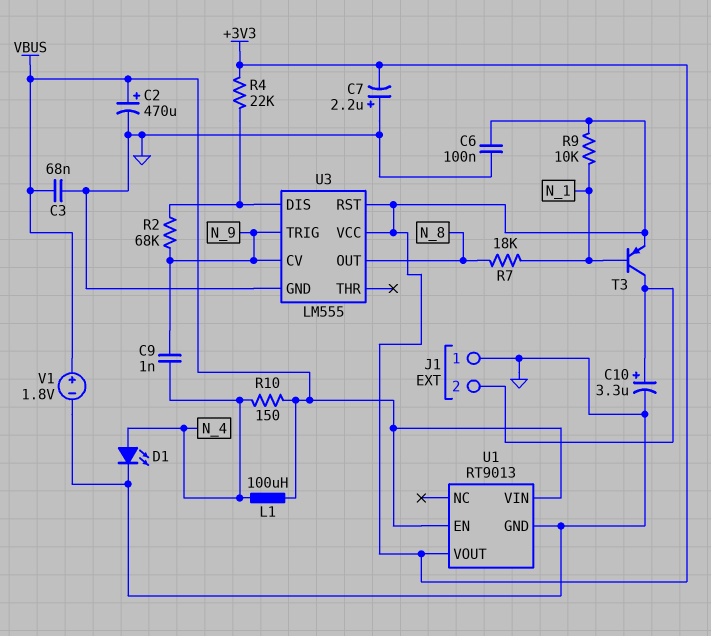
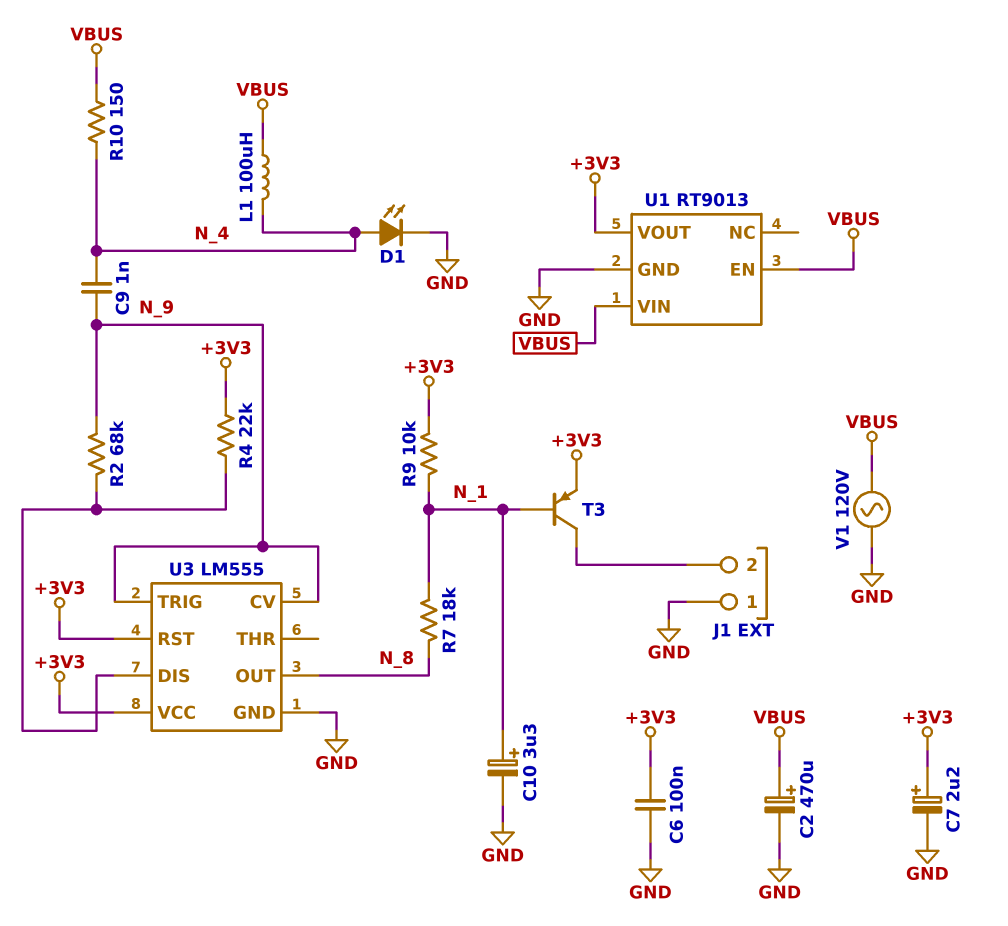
C3: 68nF (GND, VBUS) -> none
C7: 2.2uF (plus GND, minus +3V3) -> 2.2uF (plus +3V3, minus GND)
C10: 3.3uF (plus J1/2, minus GND) -> 3.3uF (plus N_1, minus GND)
V1: 1.8V (plus VBUS, minus GND) -> AC 120V (GND, VBUS)

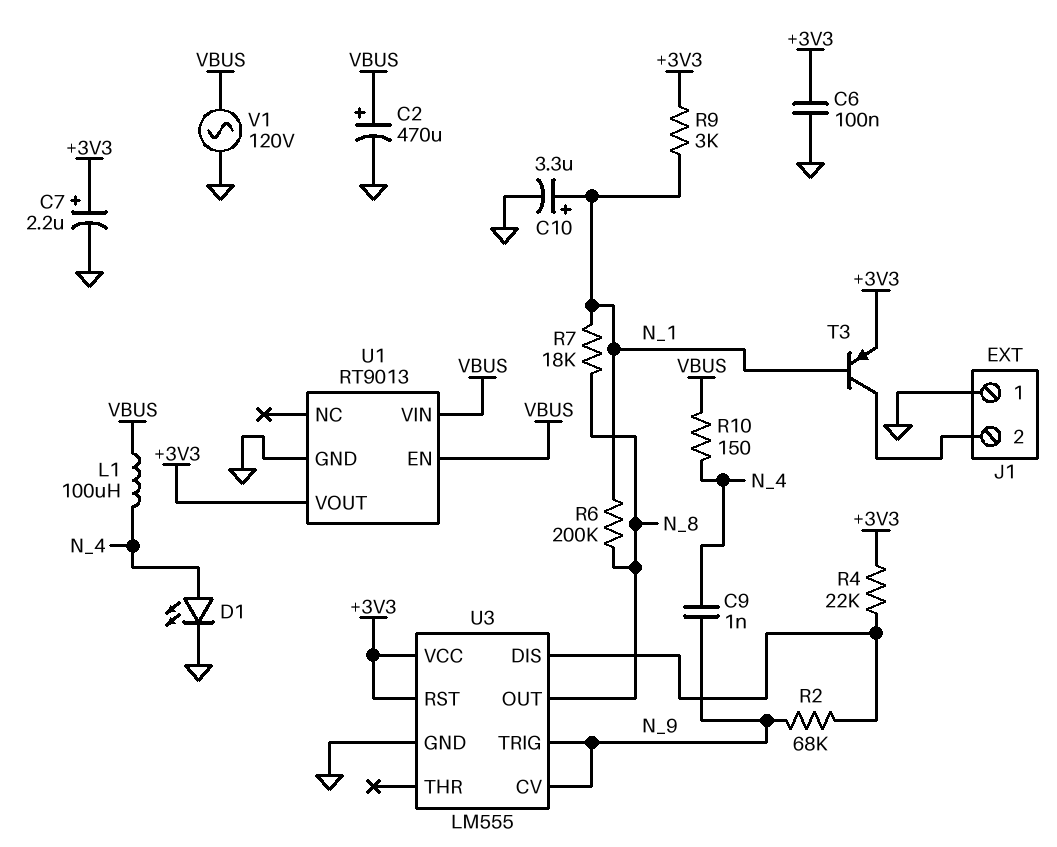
R6: none -> 200k (N_1, N_8)
R9: 10k (+3V3, N_1) -> 3k (+3V3, N_1)

